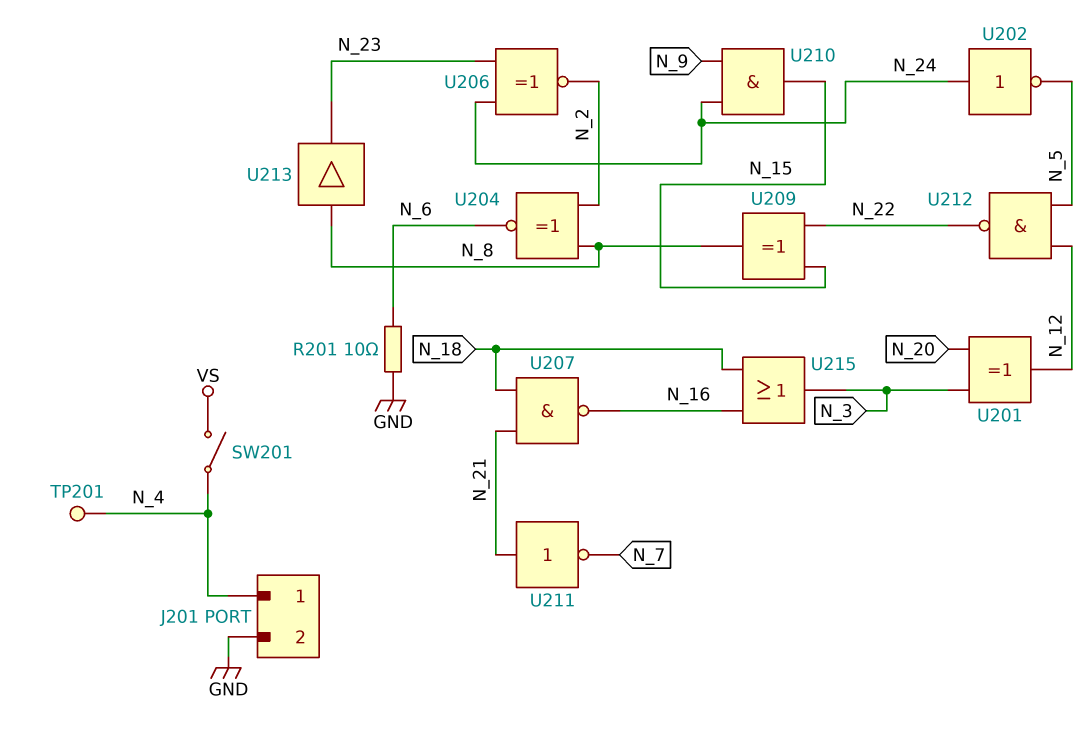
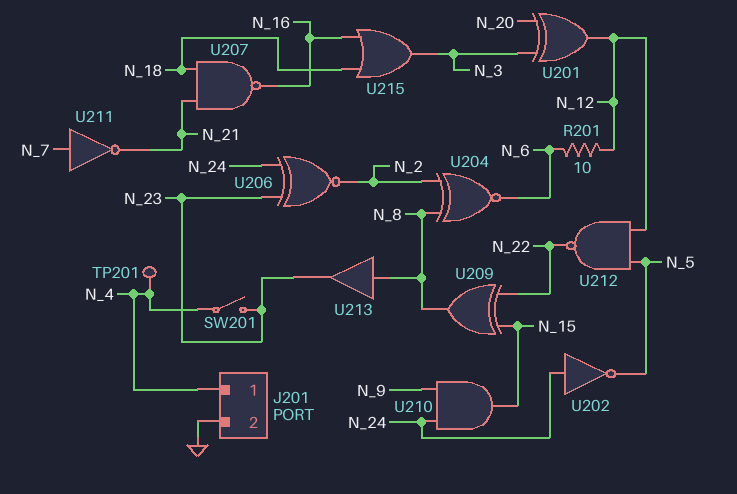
R201: 10 (GND, N_6) -> 10 (N_6, N_12)
SW201: switch (N_4, VS) -> switch (N_4, N_23)
U211: NOT (in N_21, out N_7) -> NOT (in N_7, out N_21)

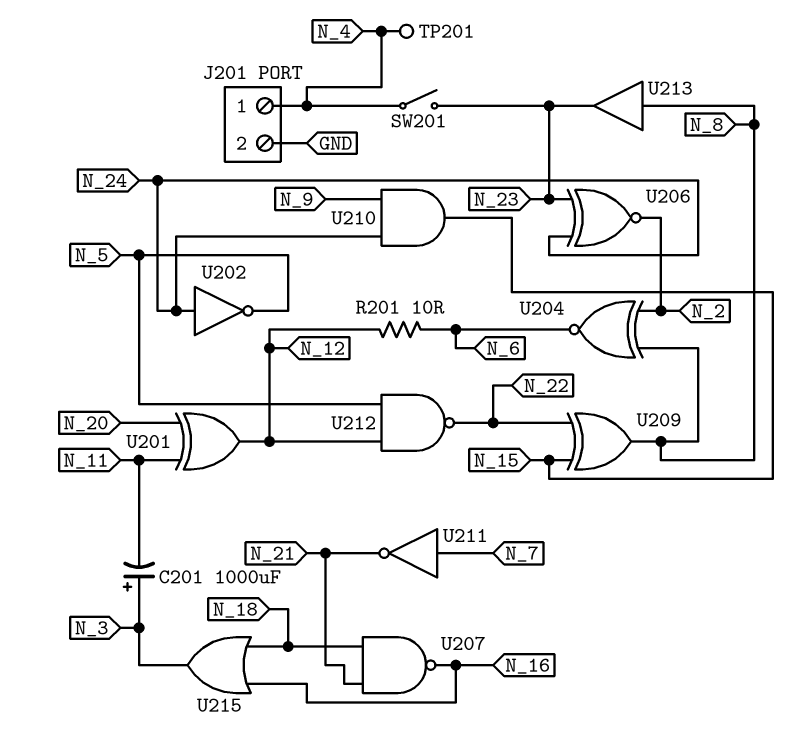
C201: none -> 1000uF (plus N_3, minus N_11)
U201: XOR (in N_3, in N_20, out N_12) -> XOR (in N_11, in N_20, out N_12)

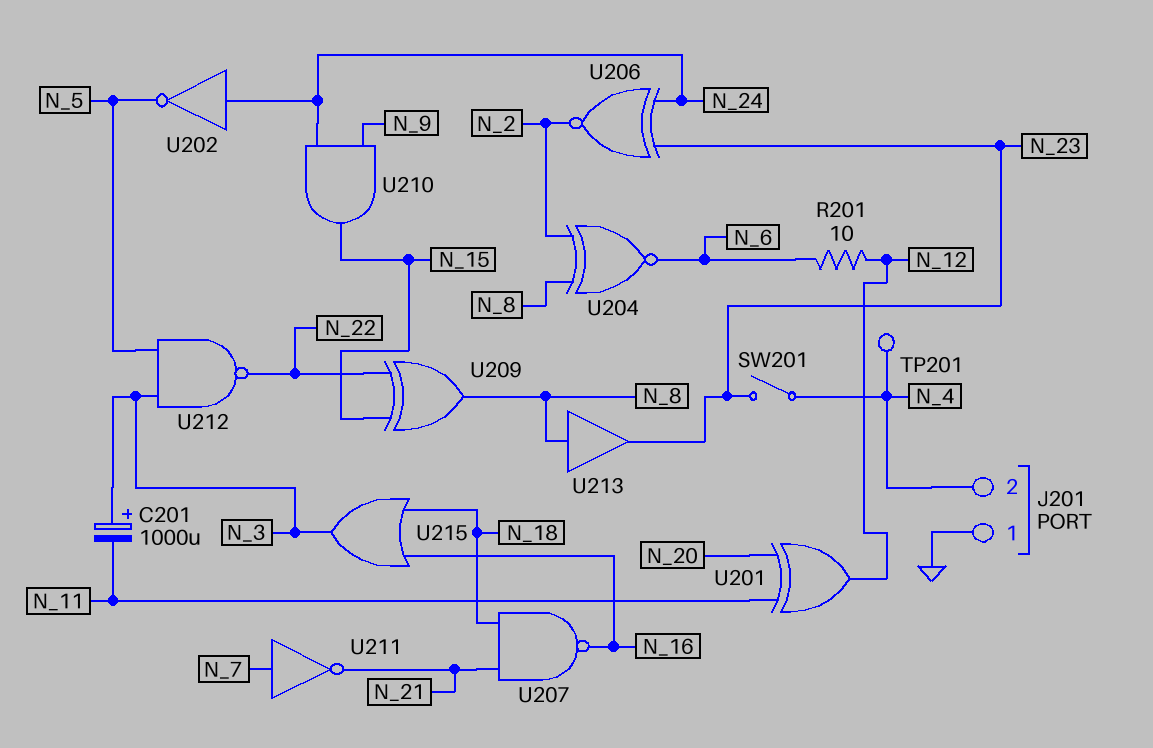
J201 pin 1: N_4 -> GND
J201 pin 2: GND -> N_4
U212: NAND (in N_5, in N_12, out N_22) -> NAND (in N_3, in N_5, out N_22)

